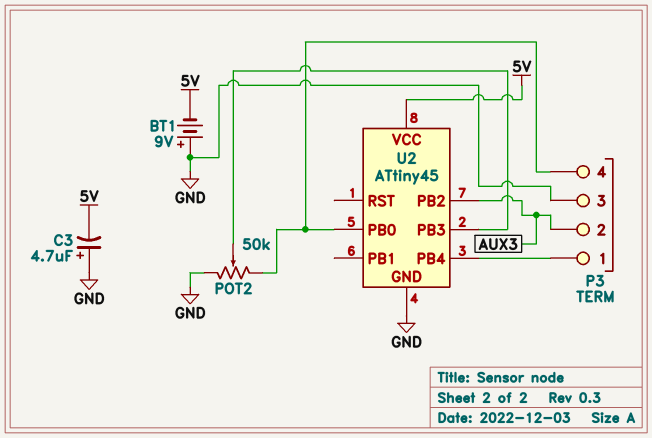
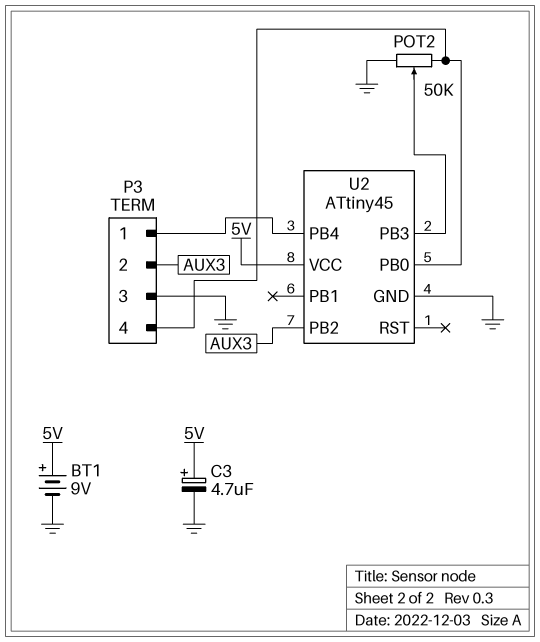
BT1: 9V (plus GND, minus 5V) -> 9V (plus 5V, minus GND)
C3: 4.7uF (plus GND, minus 5V) -> 4.7uF (plus 5V, minus GND)

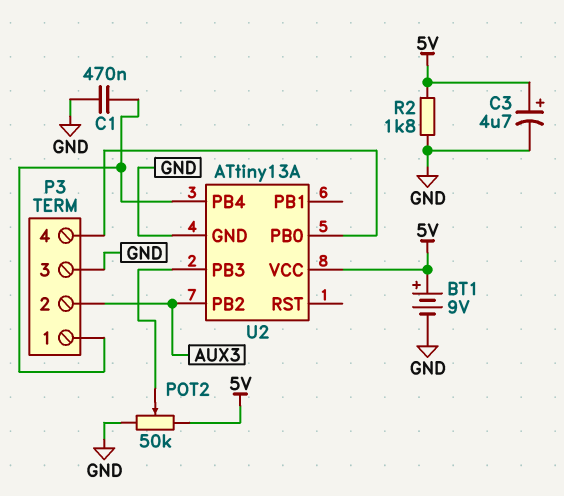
C1: none -> 470nF (GND, P3/1)
POT2: 50k (GND, P3/4, wiper U2/PB3) -> 50k (5V, GND, wiper U2/PB3)
R2: none -> 1.8k (5V, GND)
U2: ATtiny45 -> ATtiny13A

